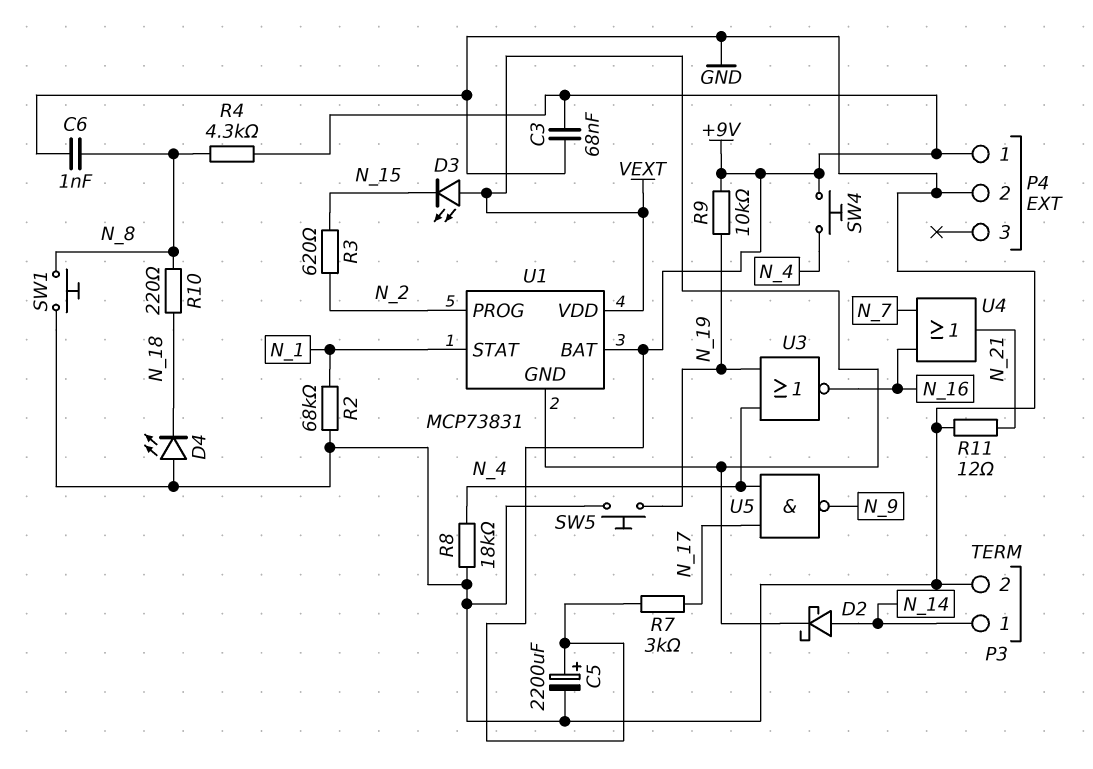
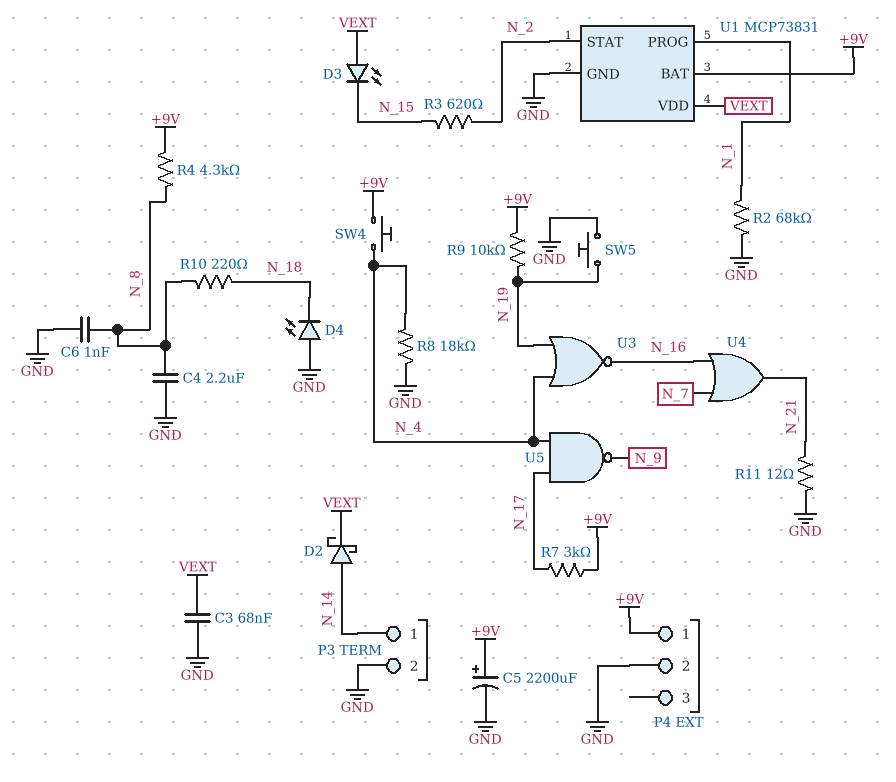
C3: 68nF (+9V, GND) -> 68nF (GND, VEXT)
C4: none -> 2.2uF (GND, N_8)
SW1: button (GND, N_8) -> none
U1 pin GND: VEXT -> GND
U1 pin PROG: N_2 -> N_1
U1 pin STAT: N_1 -> N_2

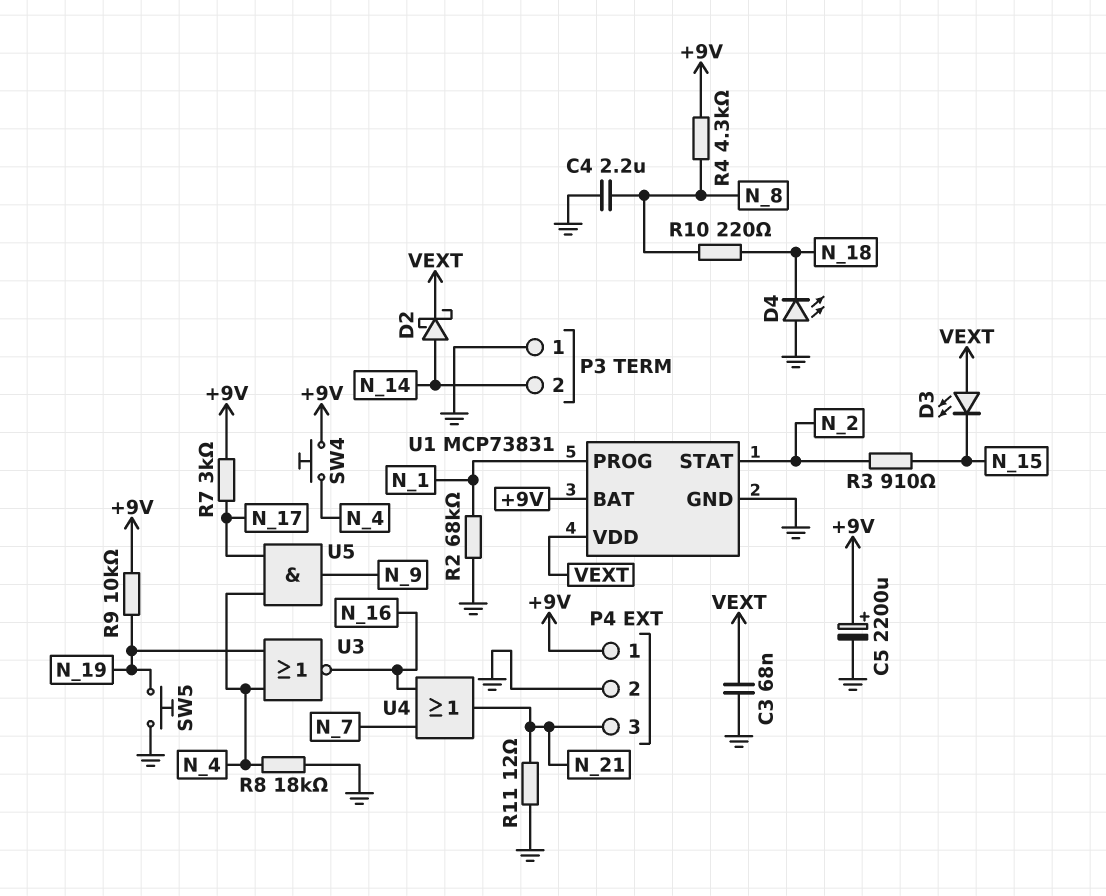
C6: 1nF (GND, N_8) -> none
P3 pin 1: N_14 -> GND
P3 pin 2: GND -> N_14
P4 pin 3: none -> N_21
R3: 620 (N_2, N_15) -> 910 (N_2, N_15)
U5: NAND (in N_4, in N_17, out N_9) -> AND (in N_4, in N_17, out N_9)

